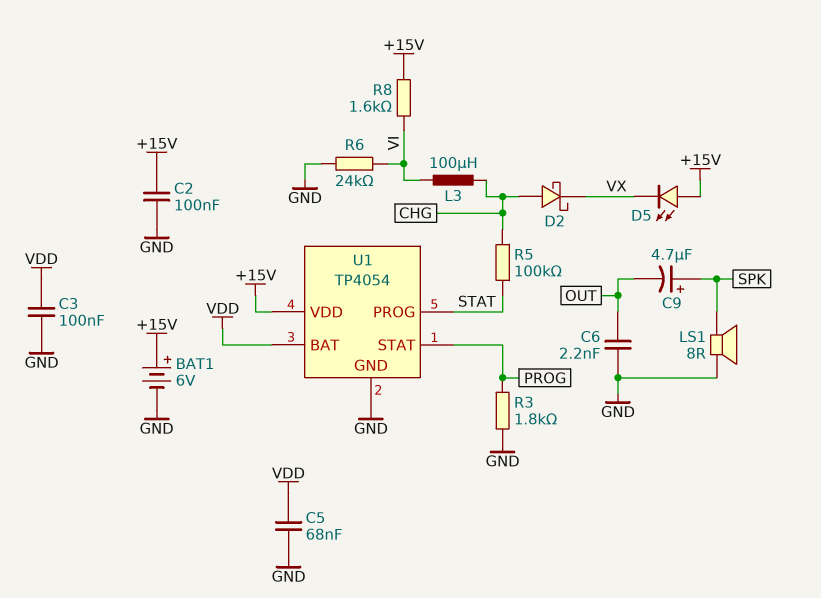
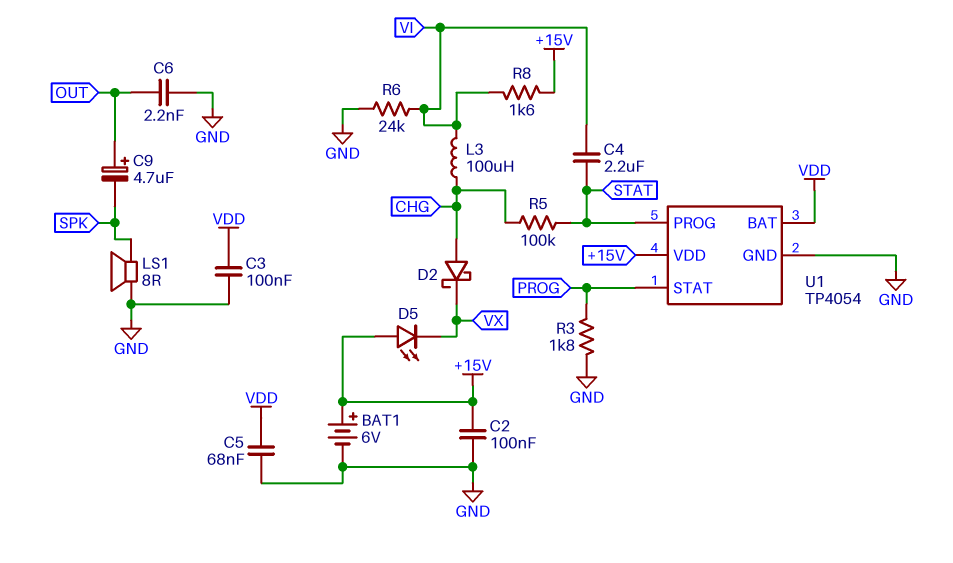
C4: none -> 2.2uF (STAT, VI)
C9: 4.7uF (plus SPK, minus OUT) -> 4.7uF (plus OUT, minus SPK)

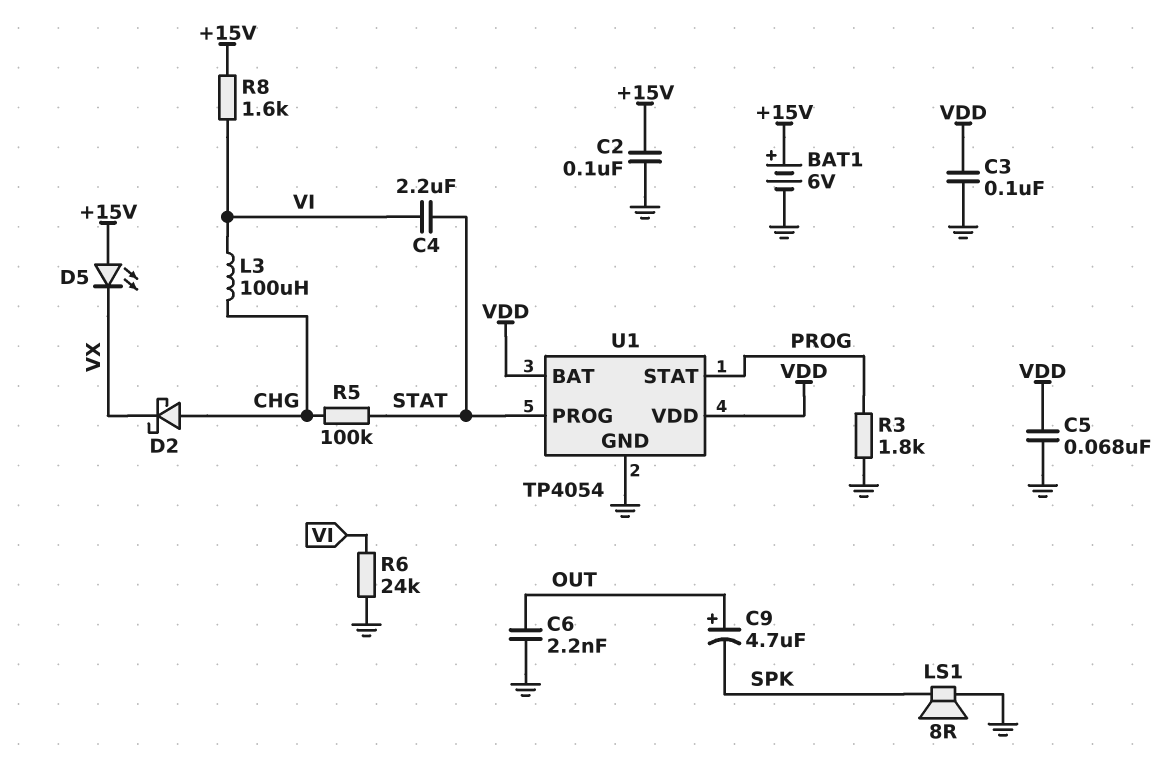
U1 pin VDD: +15V -> VDD

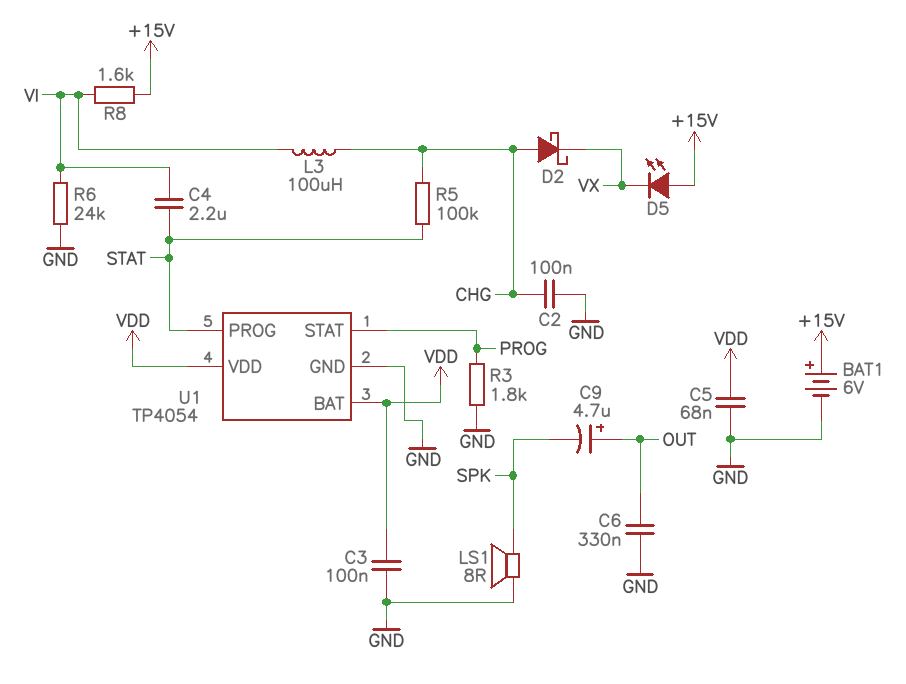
C2: 100nF (+15V, GND) -> 100nF (CHG, GND)
C6: 2.2nF (GND, OUT) -> 330nF (GND, OUT)

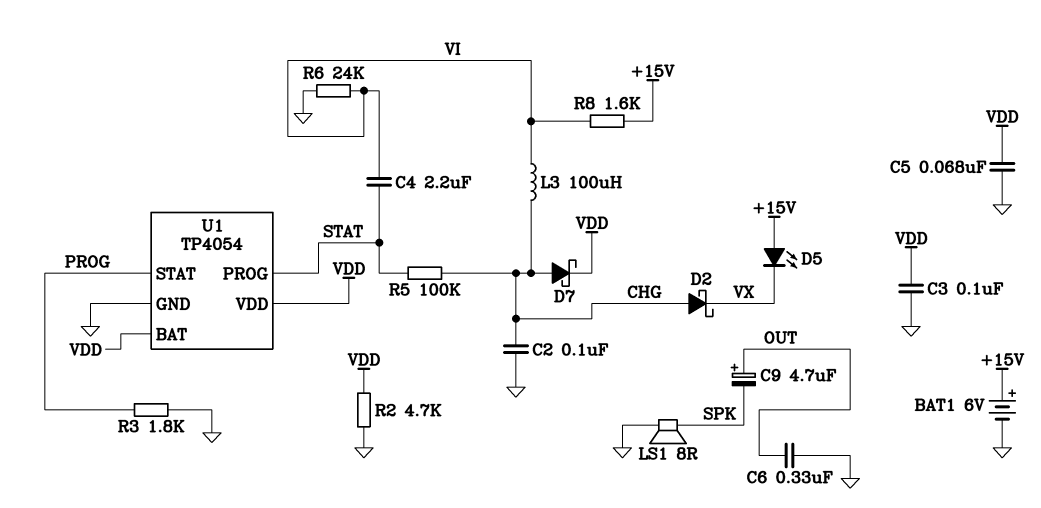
D7: none -> schottky (A CHG, K VDD)
R2: none -> 4.7k (GND, VDD)

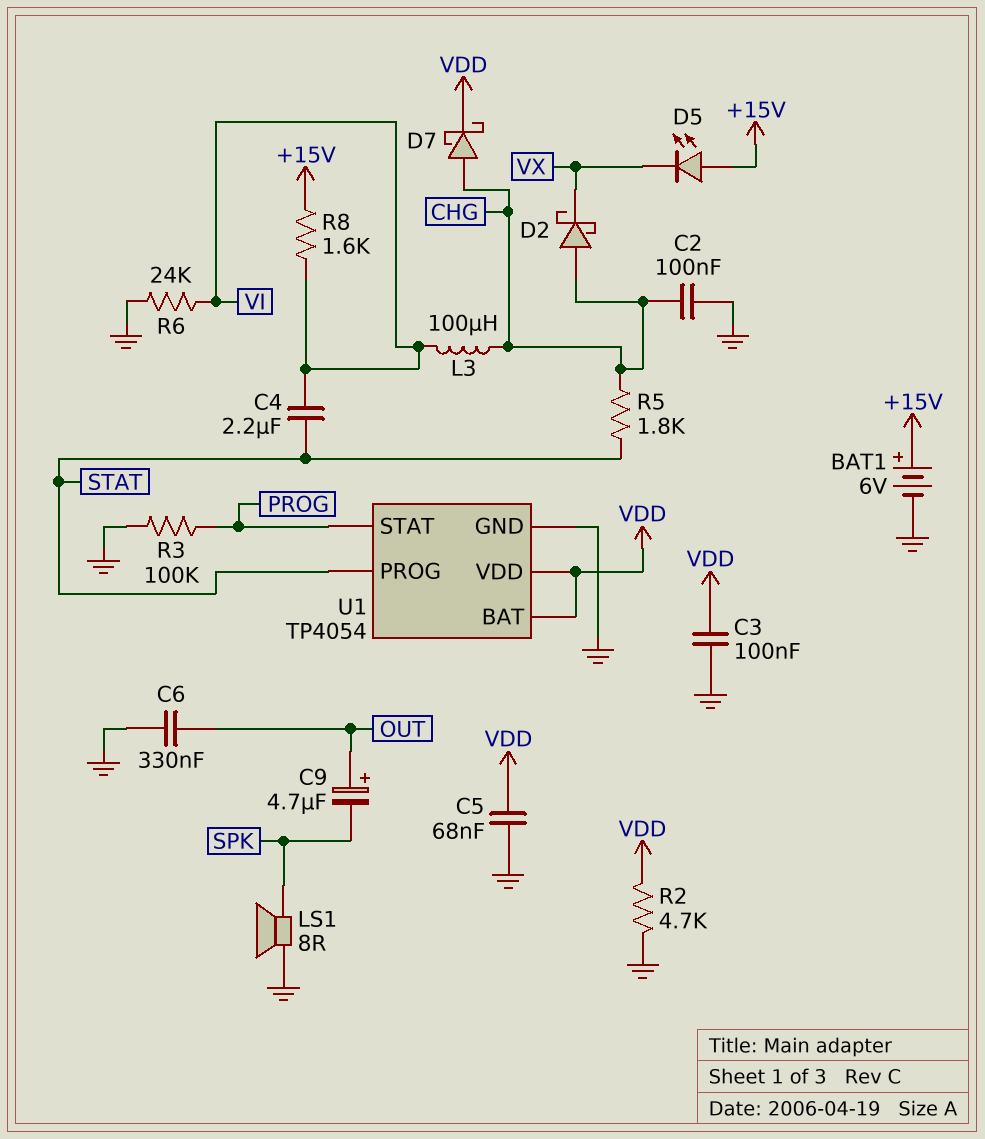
R3: 1.8k (GND, PROG) -> 100k (GND, PROG)
R5: 100k (CHG, STAT) -> 1.8k (CHG, STAT)

